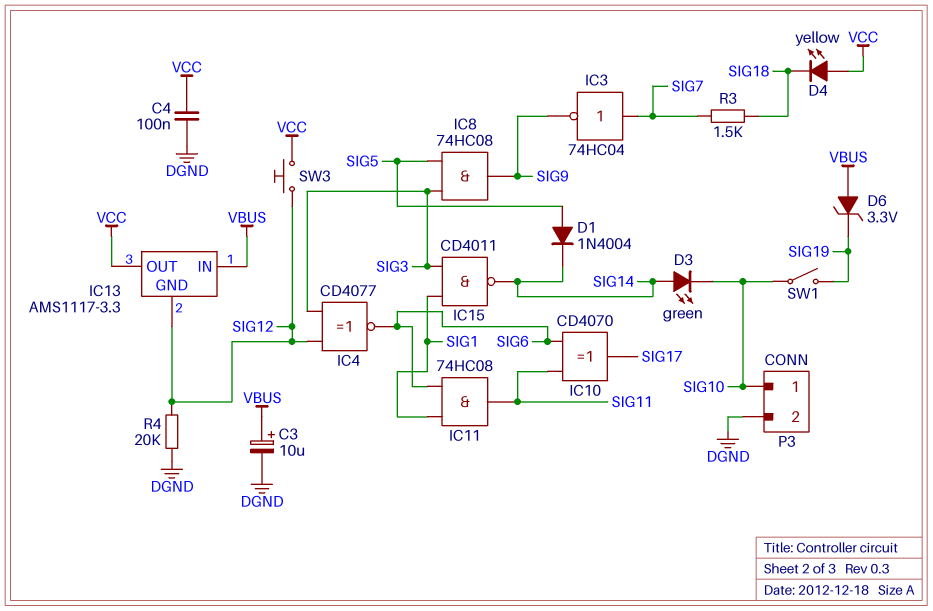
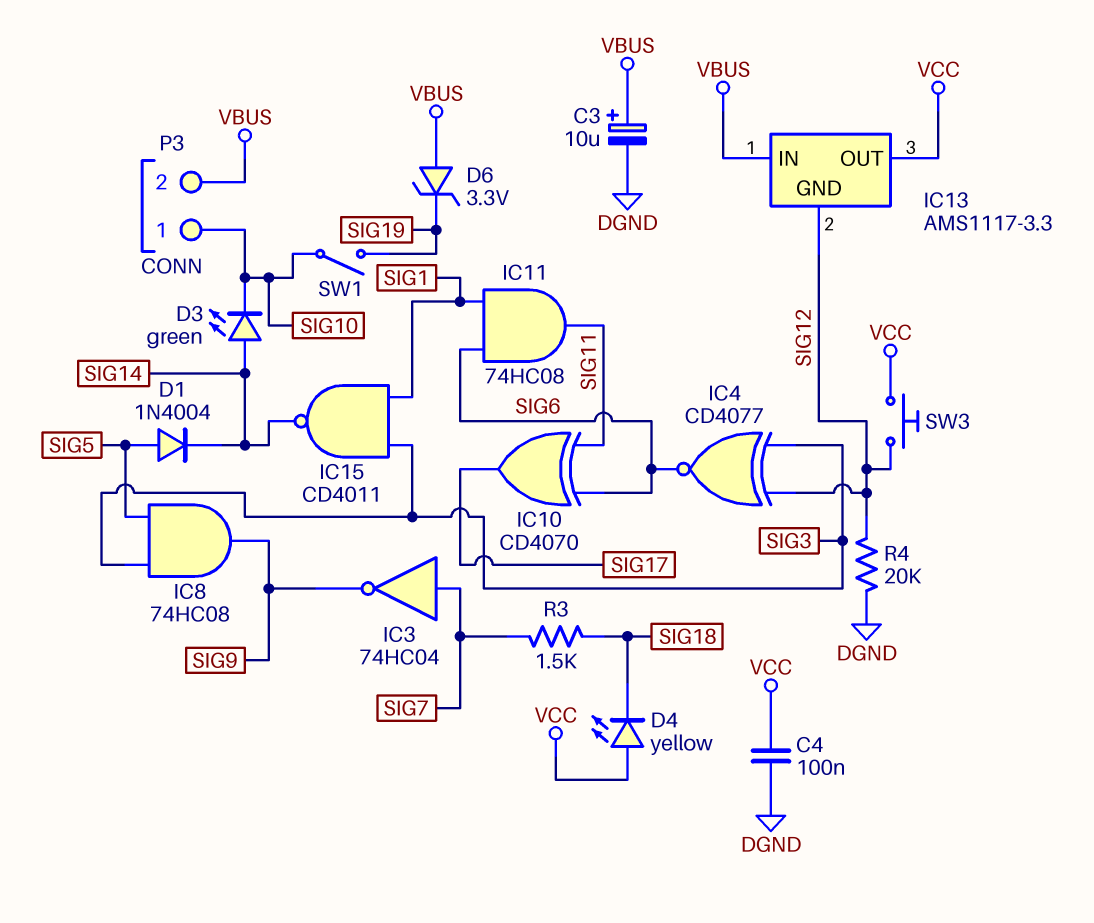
P3 pin 2: DGND -> VBUS

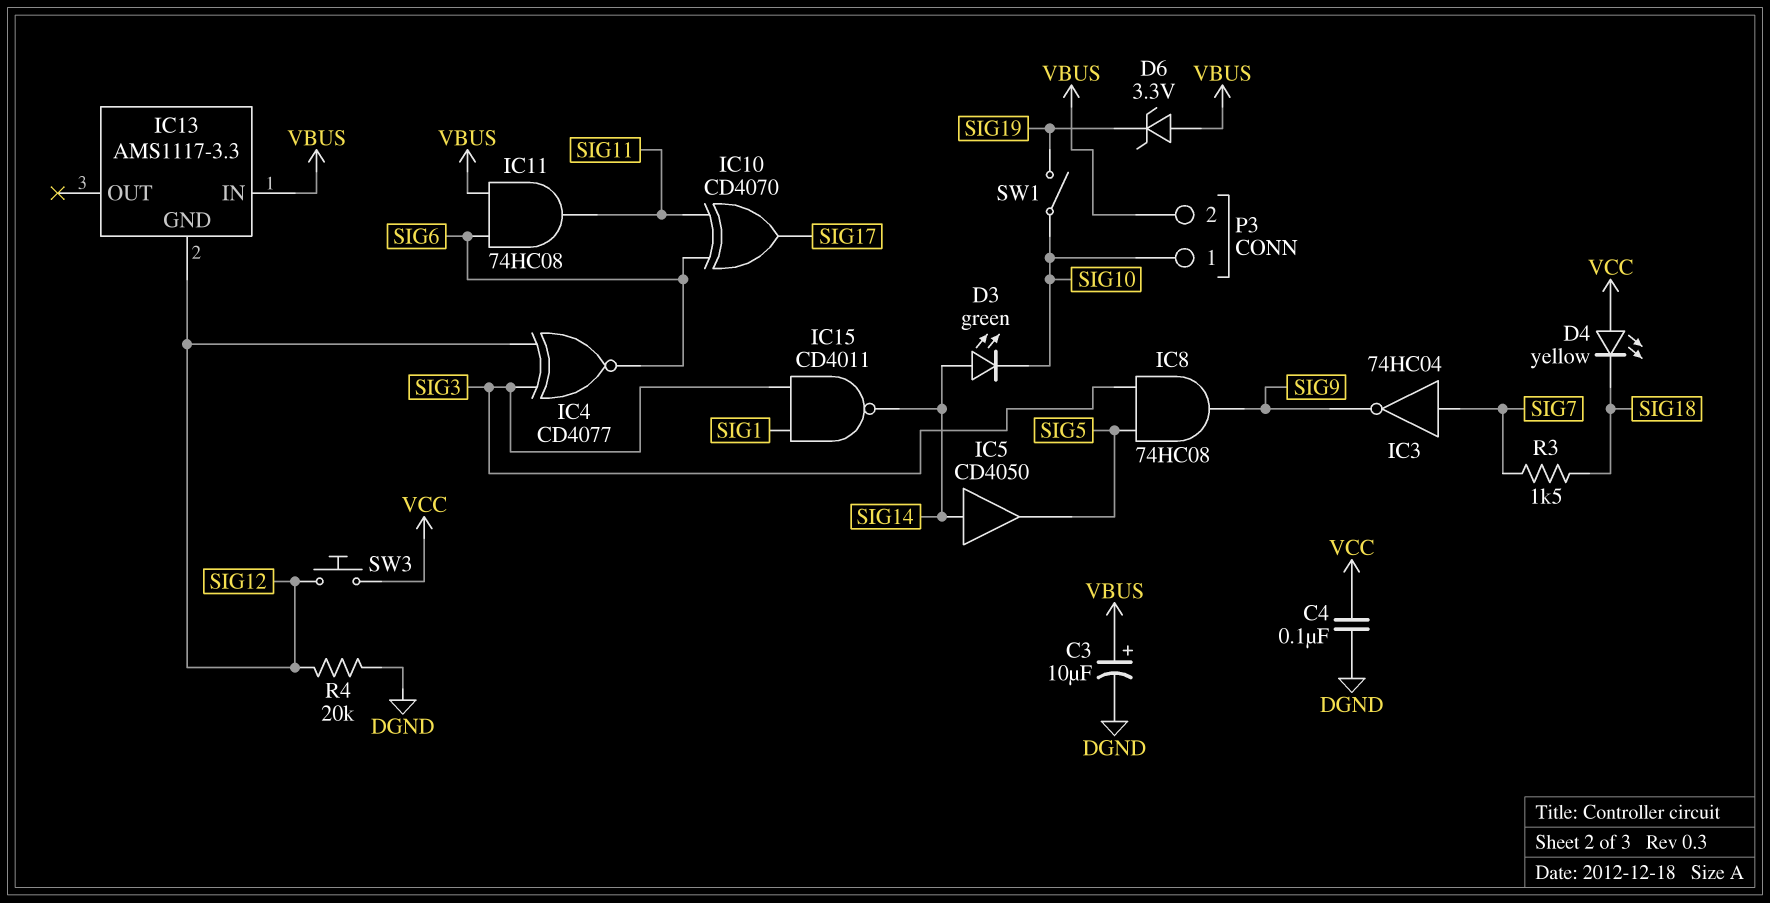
D1: diode 1N4004 (A SIG5, K SIG14) -> none
IC5: none -> buffer CD4050 (in SIG14, out SIG5)
IC11: AND 74HC08 (in SIG1, in SIG6, out SIG11) -> AND 74HC08 (in SIG6, in VBUS, out SIG11)
IC13 pin OUT: VCC -> none

